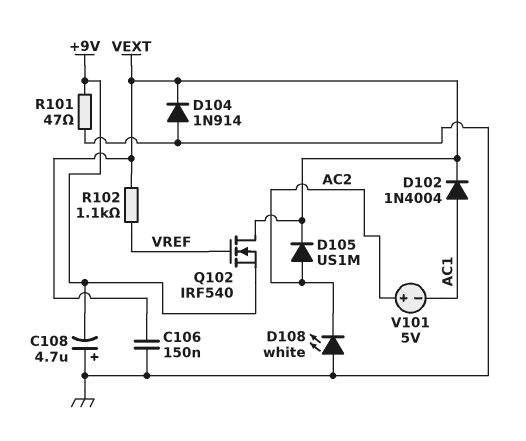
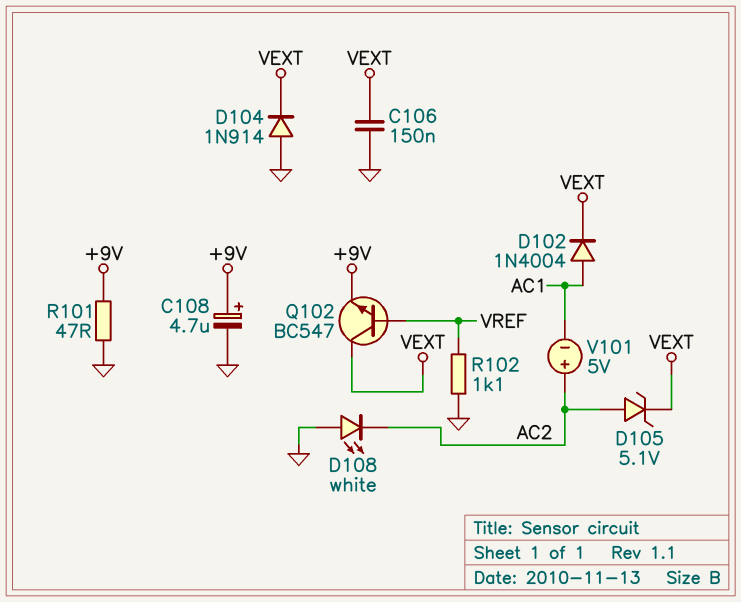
C108: 4.7uF (plus GND, minus +9V) -> 4.7uF (plus +9V, minus GND)
D105: diode US1M (A AC2, K VEXT) -> zener 5.1V (A AC2, K VEXT)
Q102: NMOS IRF540 (G VREF, D VEXT, S +9V) -> NPN BC547 (B VREF, C VEXT, E +9V)
R102: 1.1k (VEXT, VREF) -> 1.1k (GND, VREF)

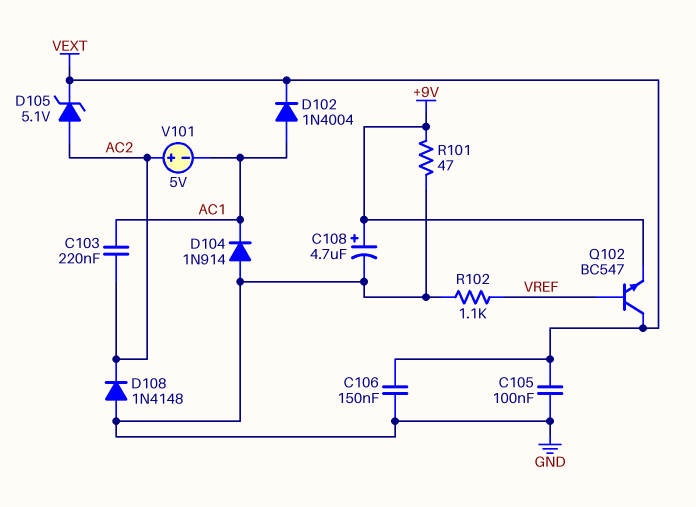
C103: none -> 220nF (AC1, AC2)
C105: none -> 100nF (GND, VEXT)
D104: diode 1N914 (A GND, K VEXT) -> diode 1N914 (A GND, K AC1)
D108: LED white (A GND, K AC2) -> diode 1N4148 (A GND, K AC2)

